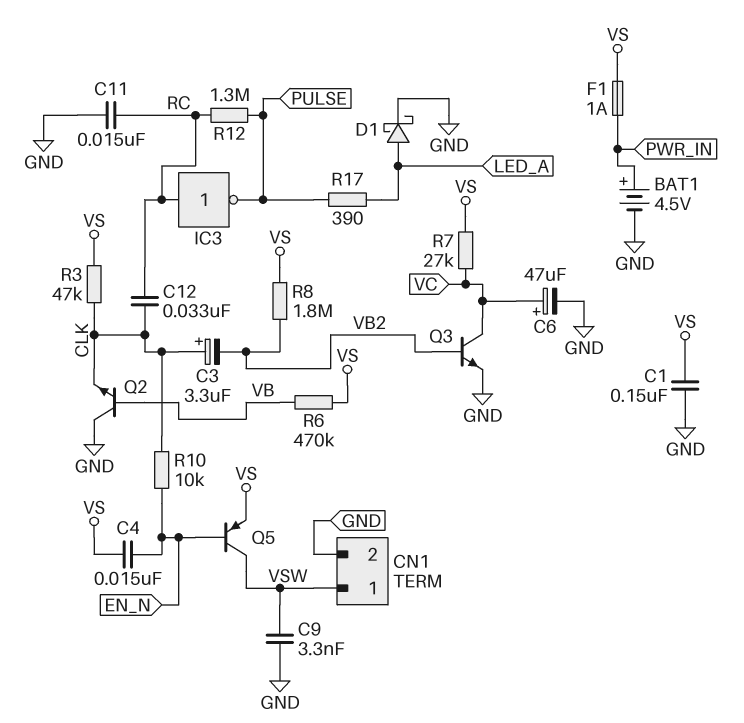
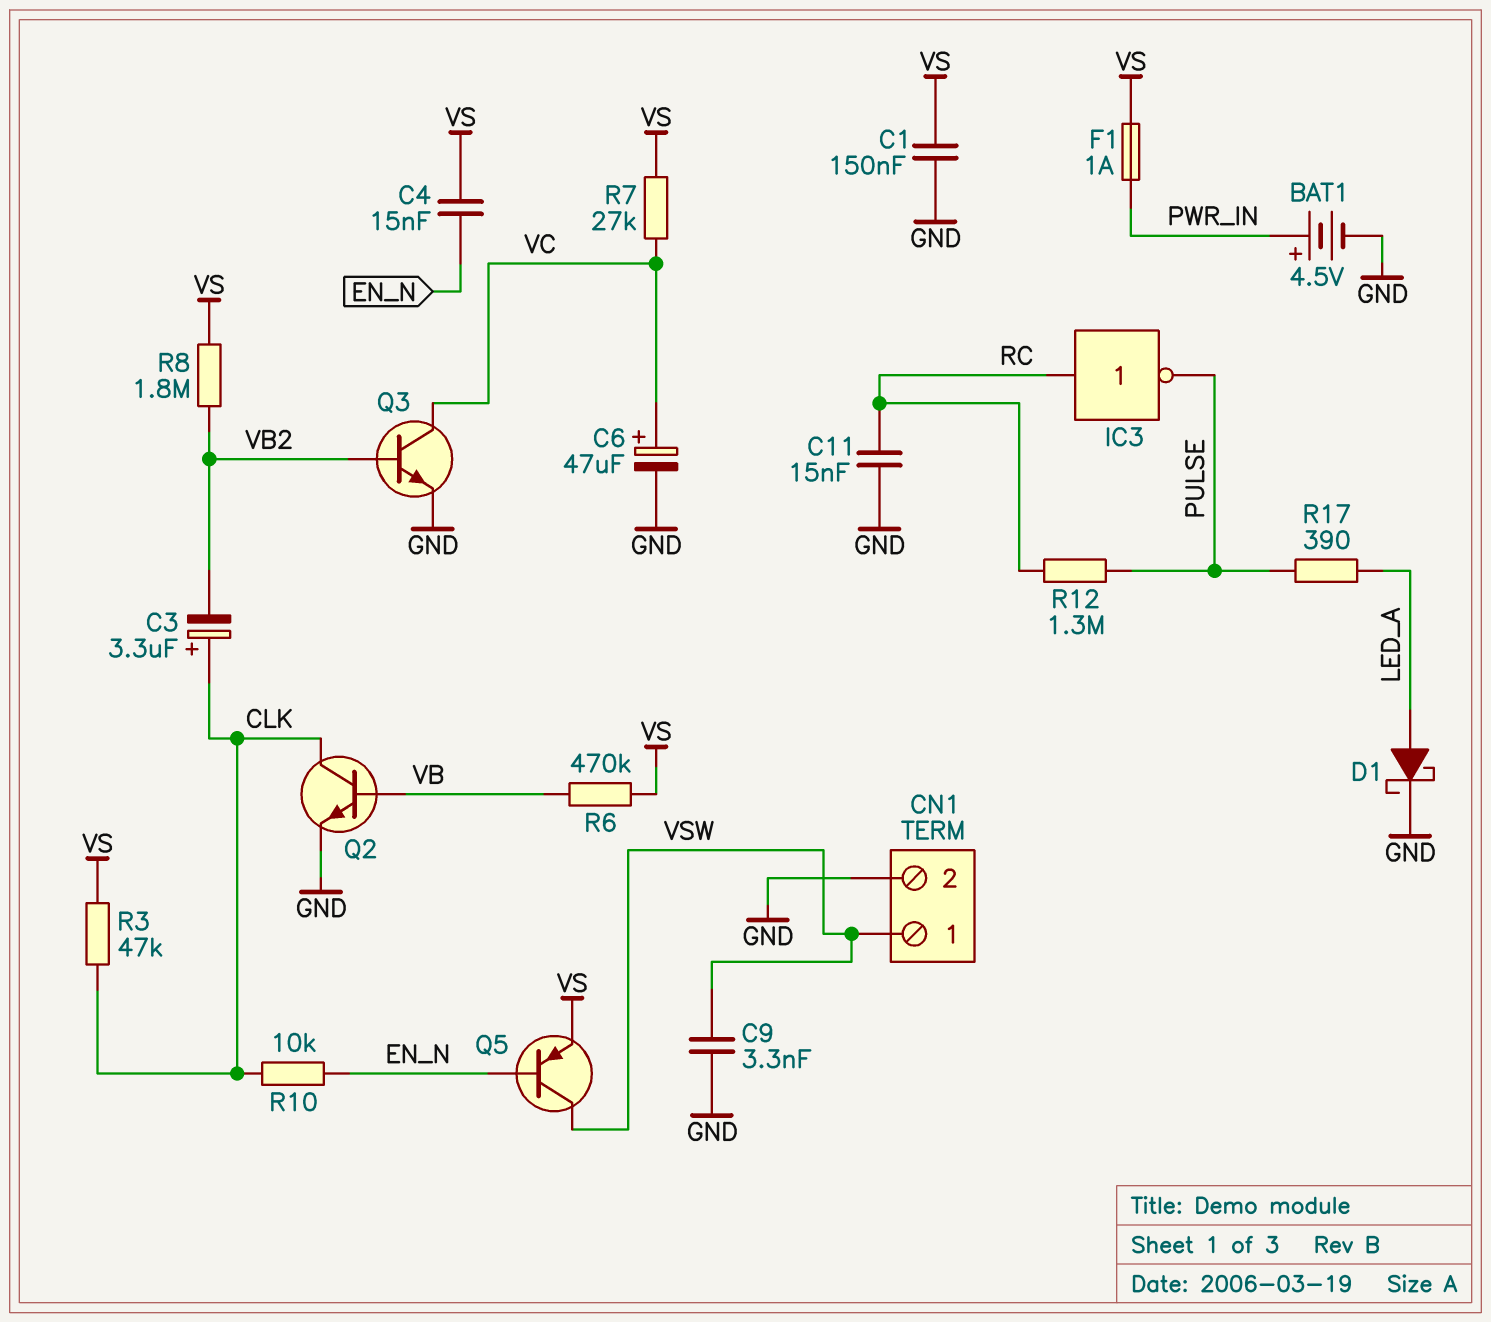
C12: 33nF (CLK, RC) -> none
Q2: NPN (B VB, C GND, E CLK) -> NPN (B VB, C CLK, E GND)

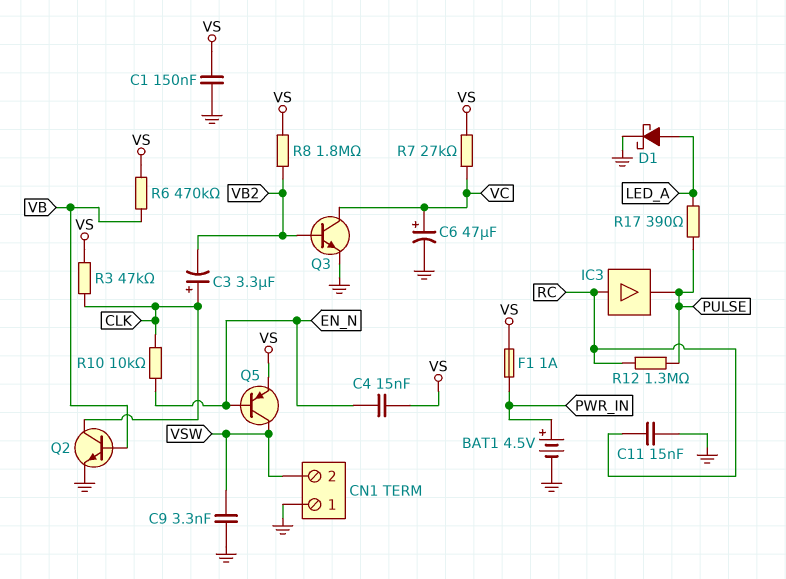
CN1 pin 1: VSW -> GND
CN1 pin 2: GND -> VSW
IC3: NOT (in RC, out PULSE) -> buffer (in RC, out PULSE)

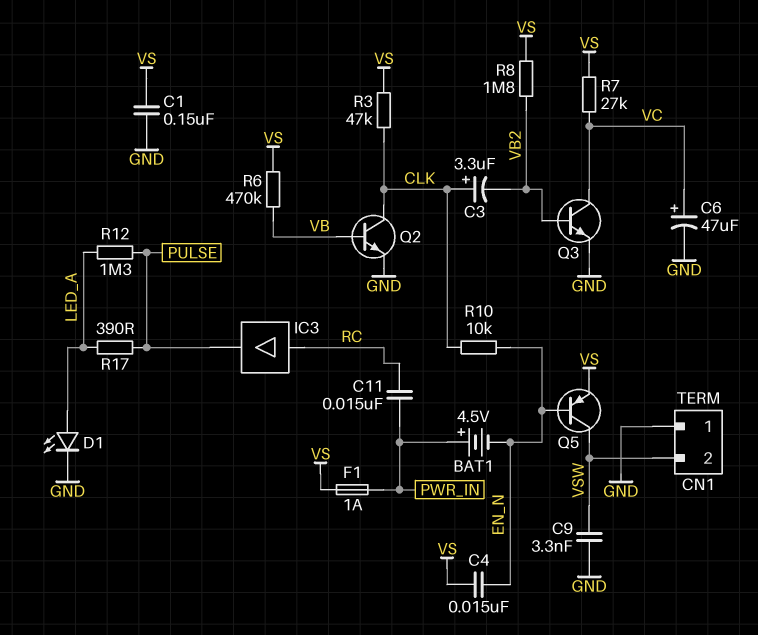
BAT1: 4.5V (plus PWR_IN, minus GND) -> 4.5V (plus PWR_IN, minus EN_N)
C11: 15nF (GND, RC) -> 15nF (PWR_IN, RC)
D1: schottky (A LED_A, K GND) -> LED (A LED_A, K GND)
R12: 1.3M (PULSE, RC) -> 1.3M (LED_A, PULSE)

